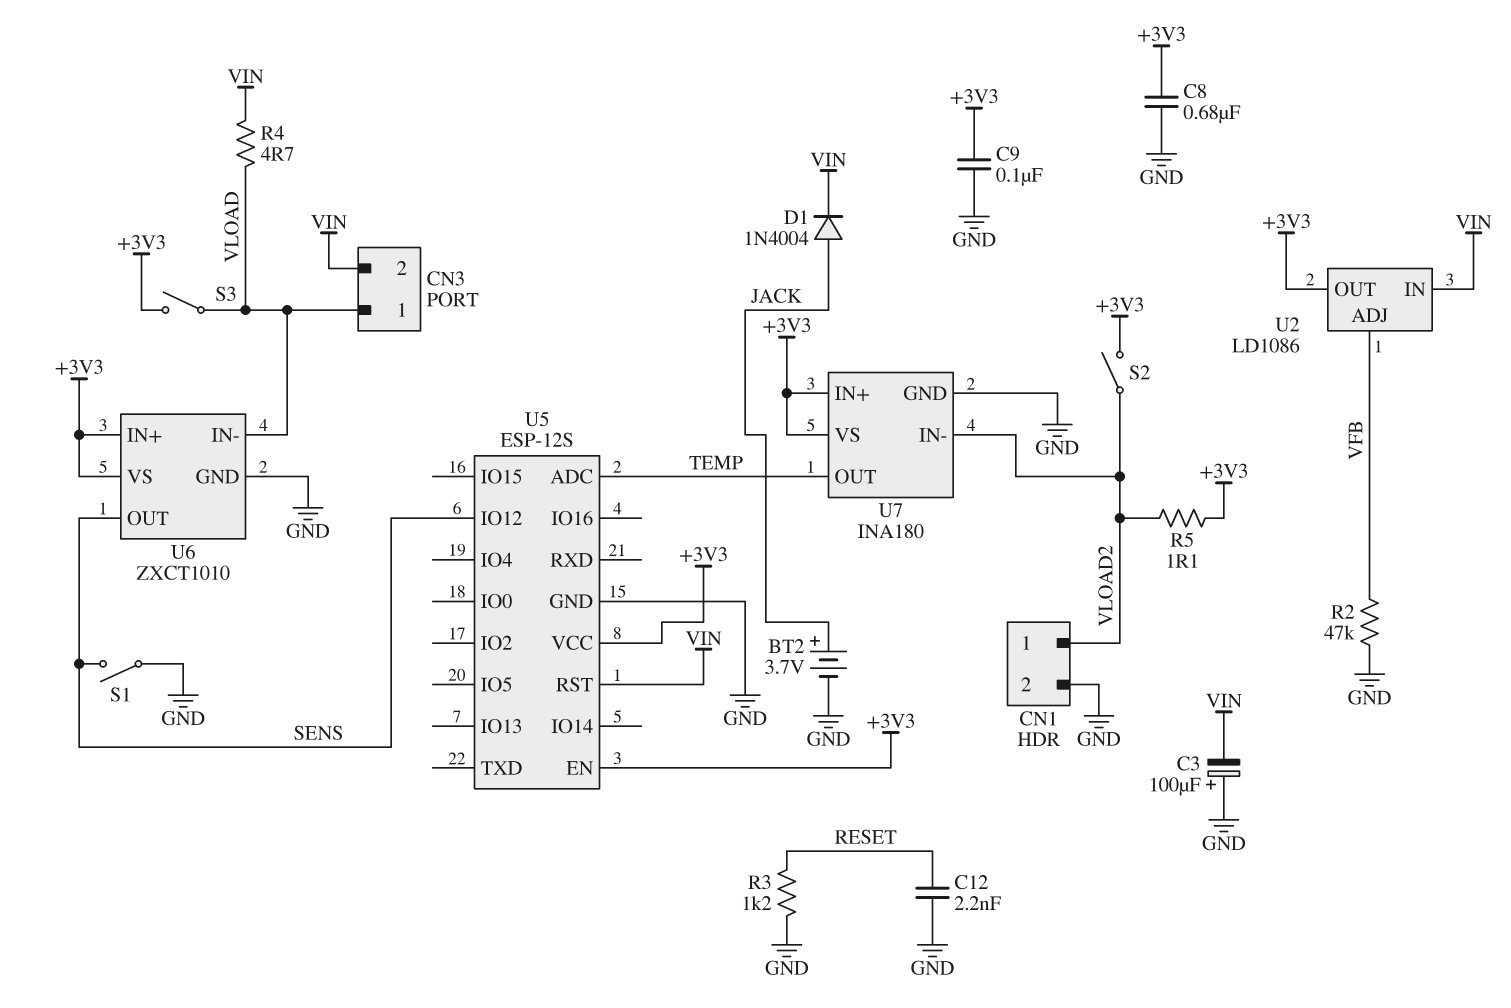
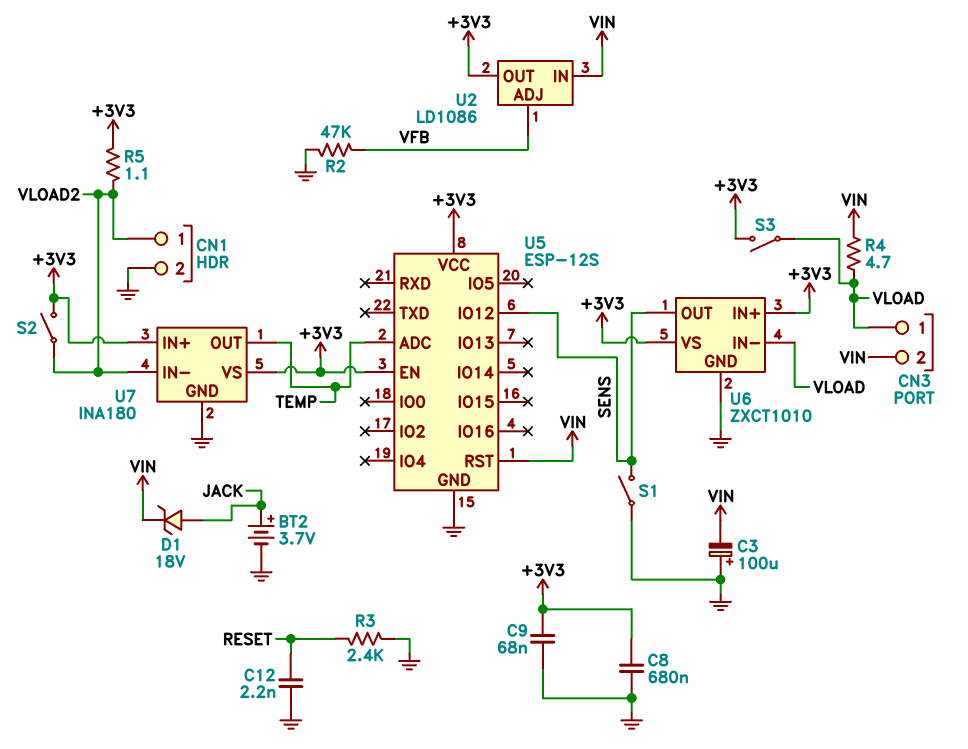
C9: 100nF (+3V3, GND) -> 68nF (+3V3, GND)
D1: diode 1N4004 (A JACK, K VIN) -> zener 18V (A JACK, K VIN)
R3: 1.2k (GND, RESET) -> 2.4k (GND, RESET)

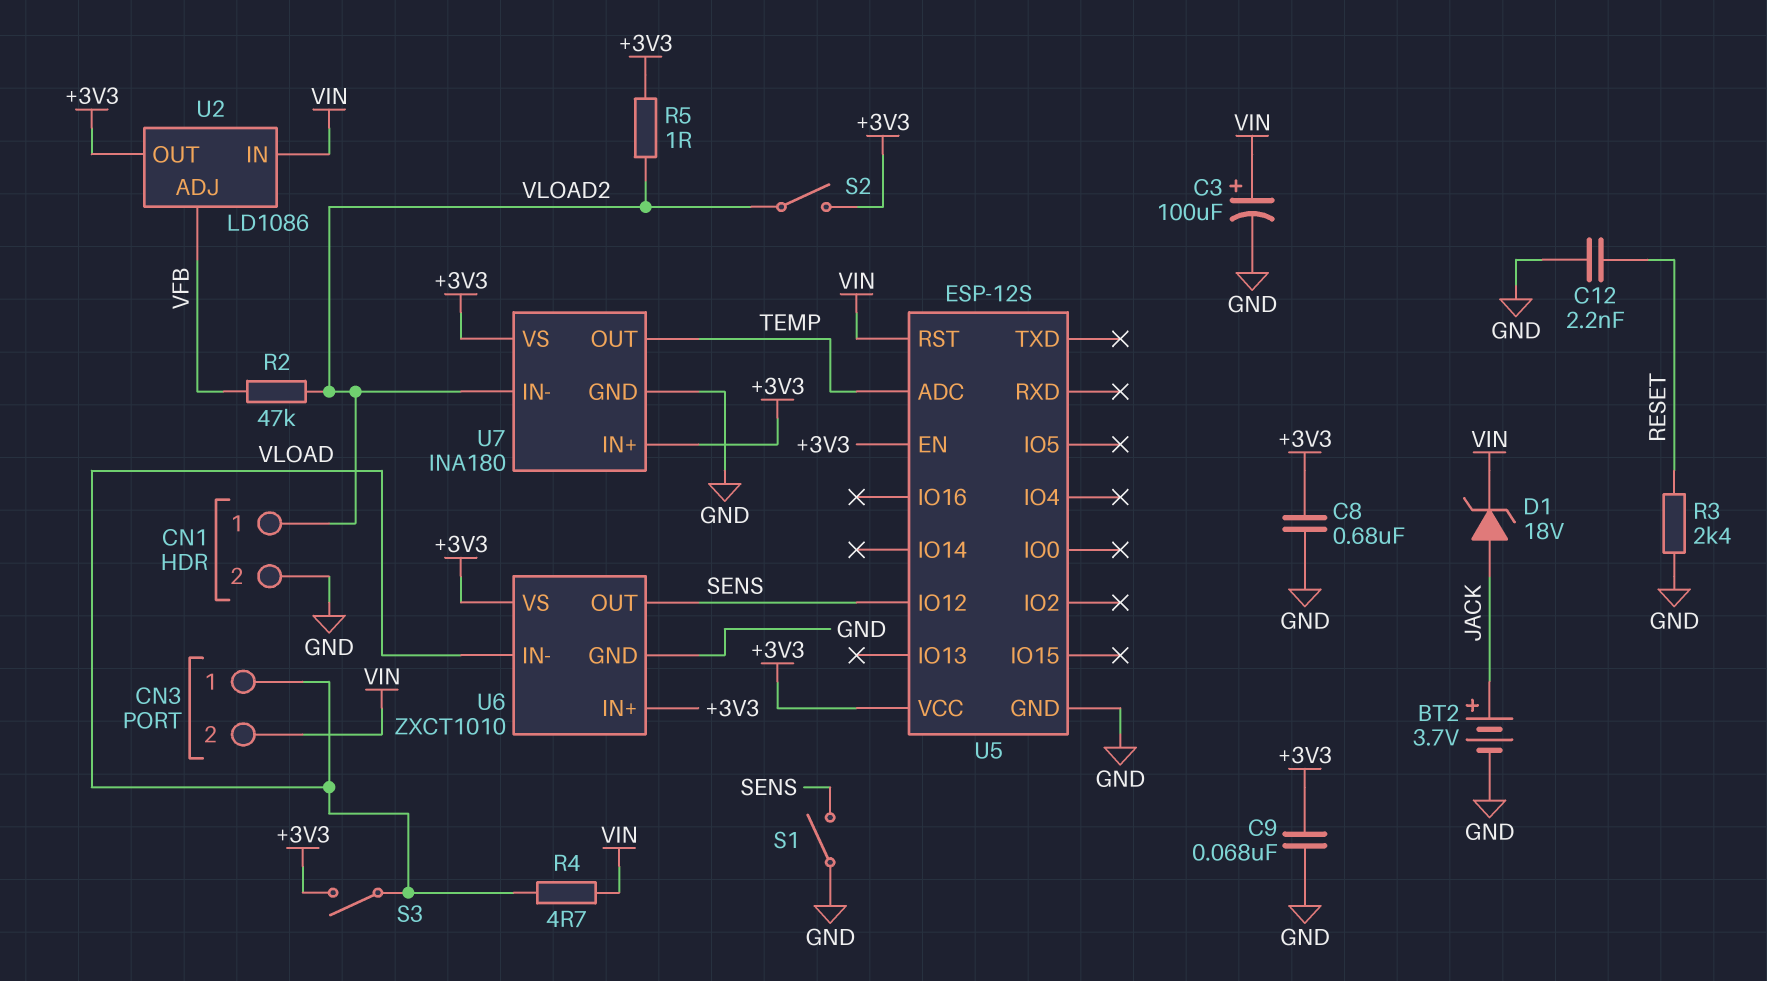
C3: 100uF (plus GND, minus VIN) -> 100uF (plus VIN, minus GND)
R2: 47k (GND, VFB) -> 47k (VFB, VLOAD2)
R5: 1.1 (+3V3, VLOAD2) -> 1 (+3V3, VLOAD2)

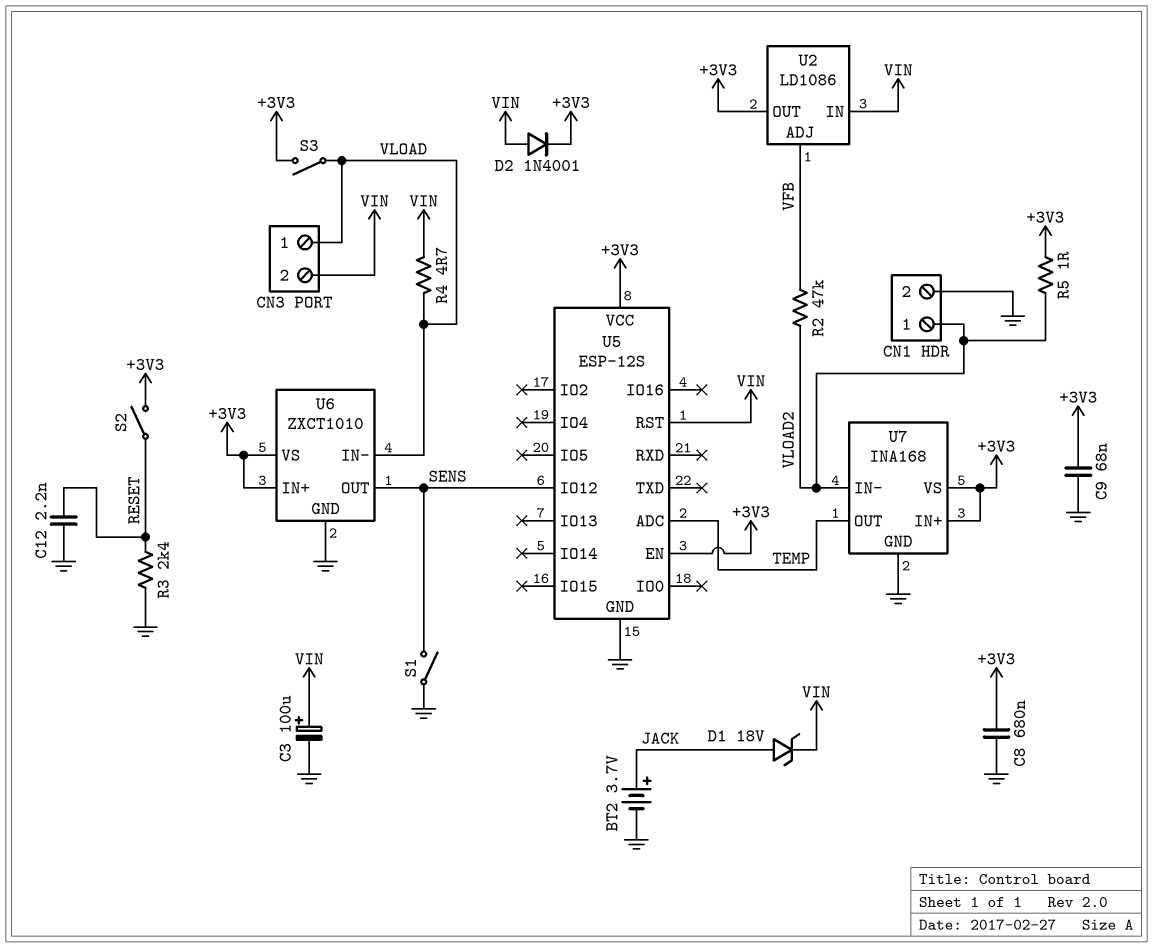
D2: none -> diode 1N4001 (A VIN, K +3V3)
S2: switch (+3V3, VLOAD2) -> switch (+3V3, RESET)
U7: INA180 -> INA168

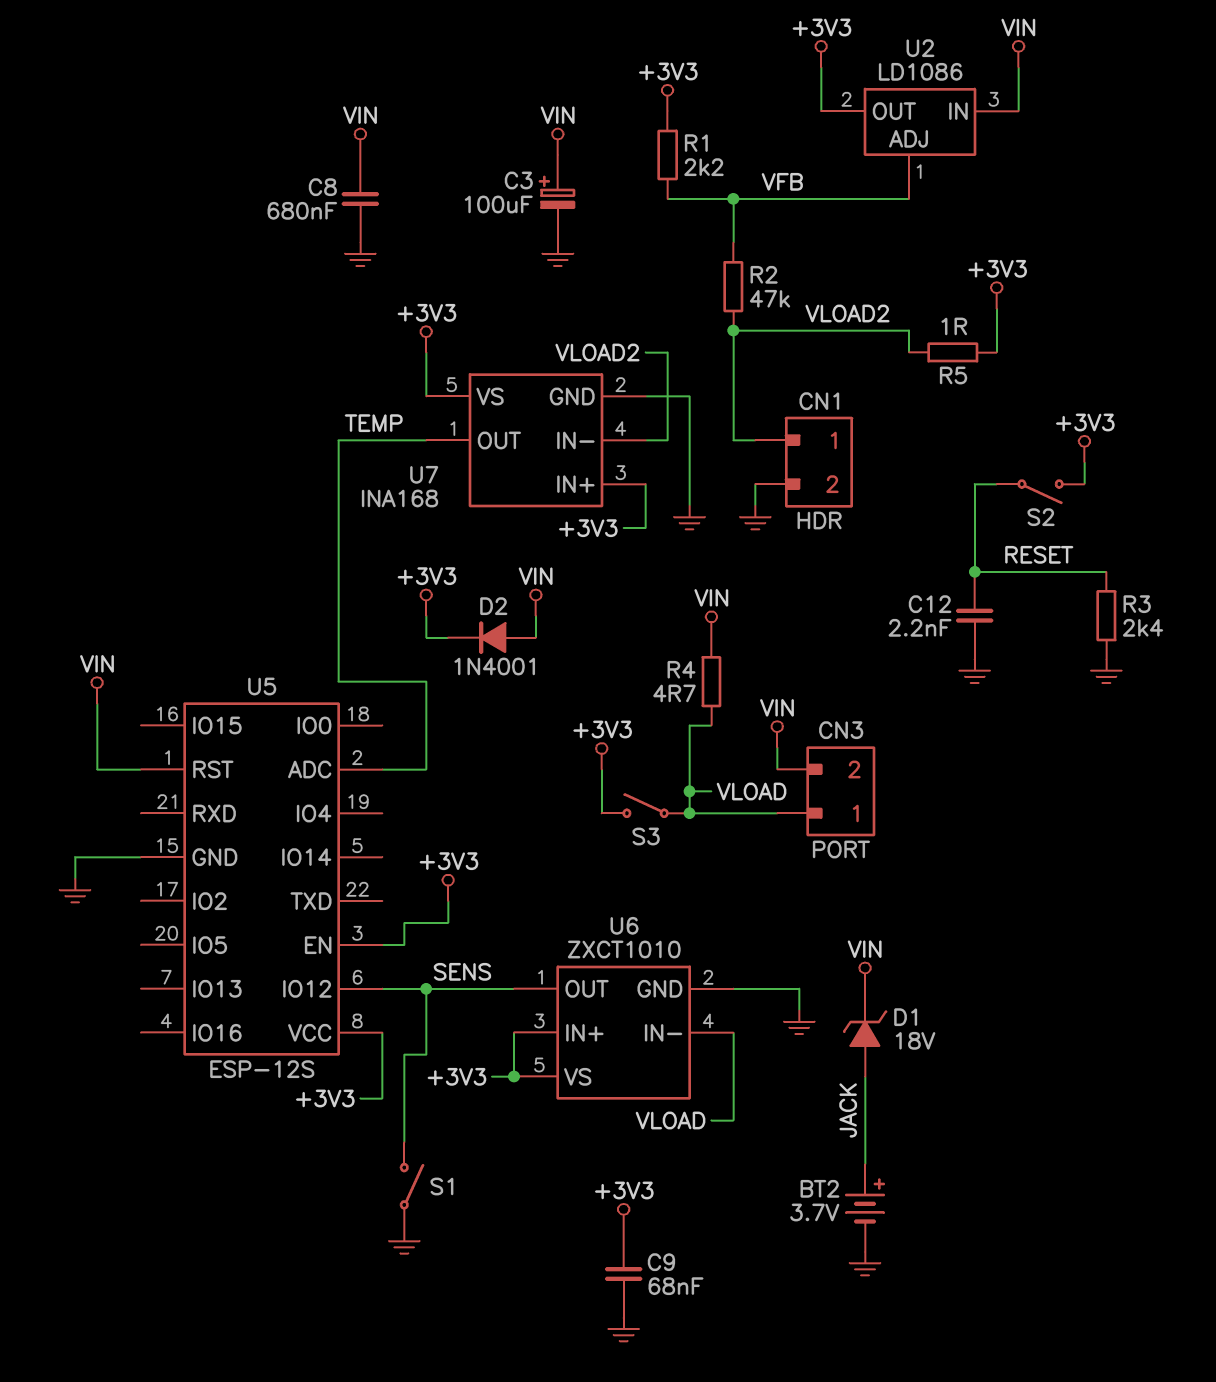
C8: 680nF (+3V3, GND) -> 680nF (GND, VIN)
R1: none -> 2.2k (+3V3, VFB)

